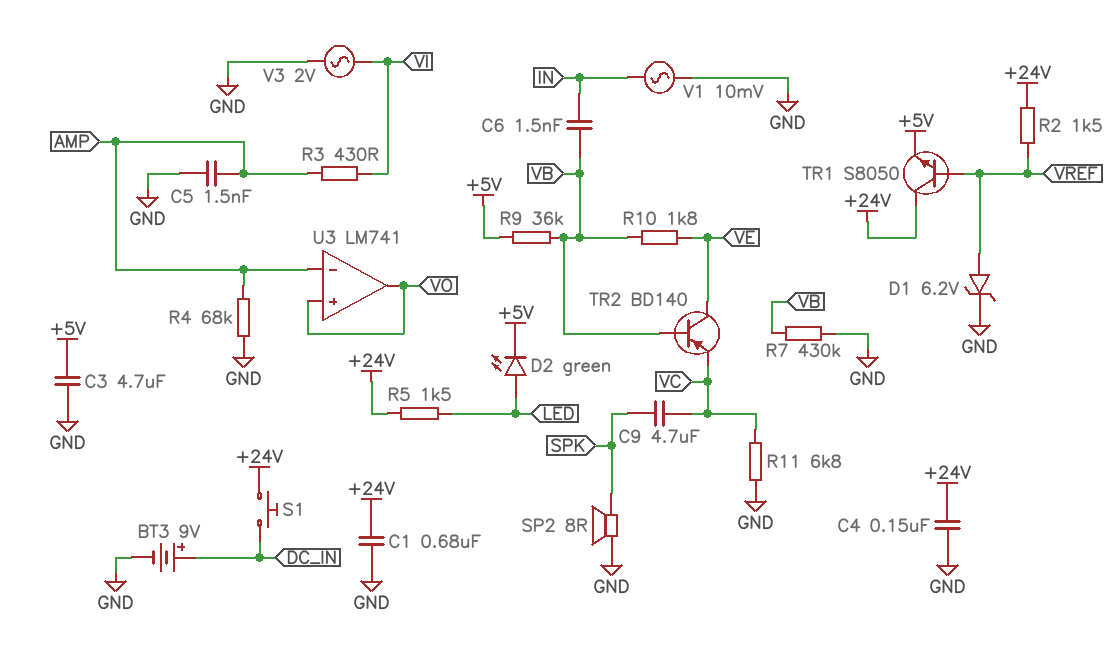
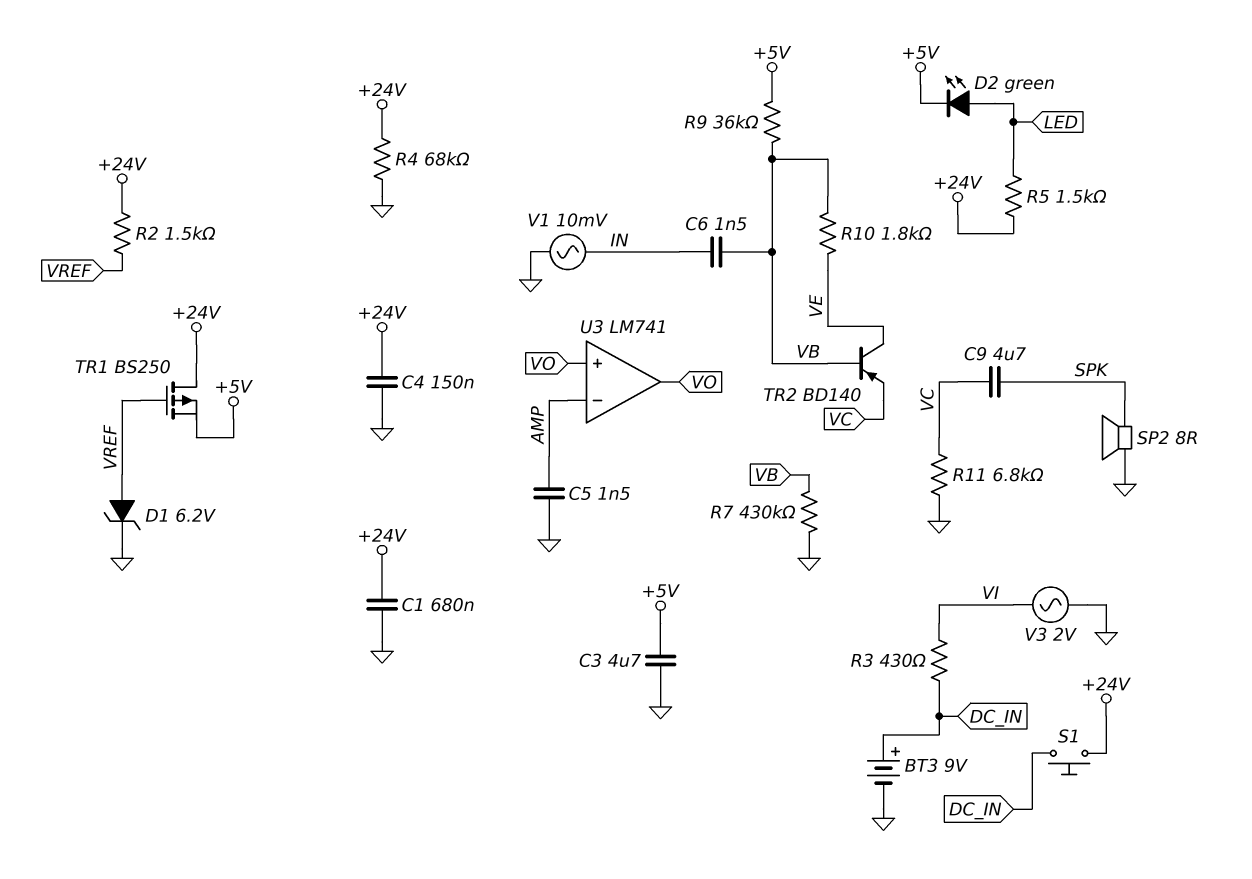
R3: 430 (AMP, VI) -> 430 (DC_IN, VI)
R4: 68k (AMP, GND) -> 68k (+24V, GND)
TR1: NPN S8050 (B VREF, C +24V, E +5V) -> PMOS BS250 (G VREF, D +24V, S +5V)

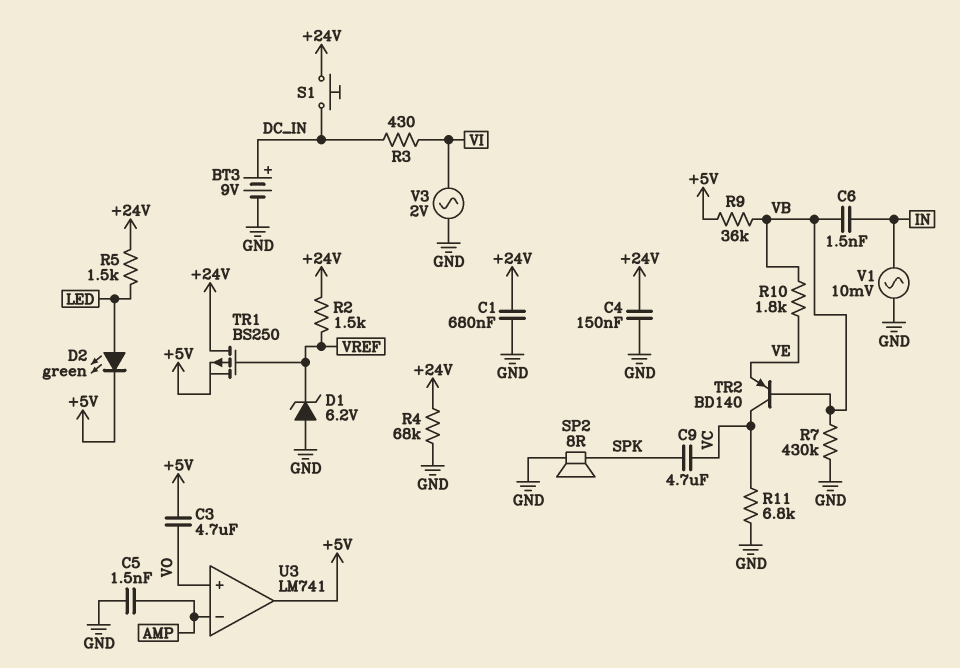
C3: 4.7uF (+5V, GND) -> 4.7uF (+5V, VO)
D1: zener 6.2V (A VREF, K GND) -> zener 6.2V (A GND, K VREF)
TR2: PNP BD140 (B VB, C VE, E VC) -> PNP BD140 (B VB, C VC, E VE)
U3 pin out: VO -> +5V

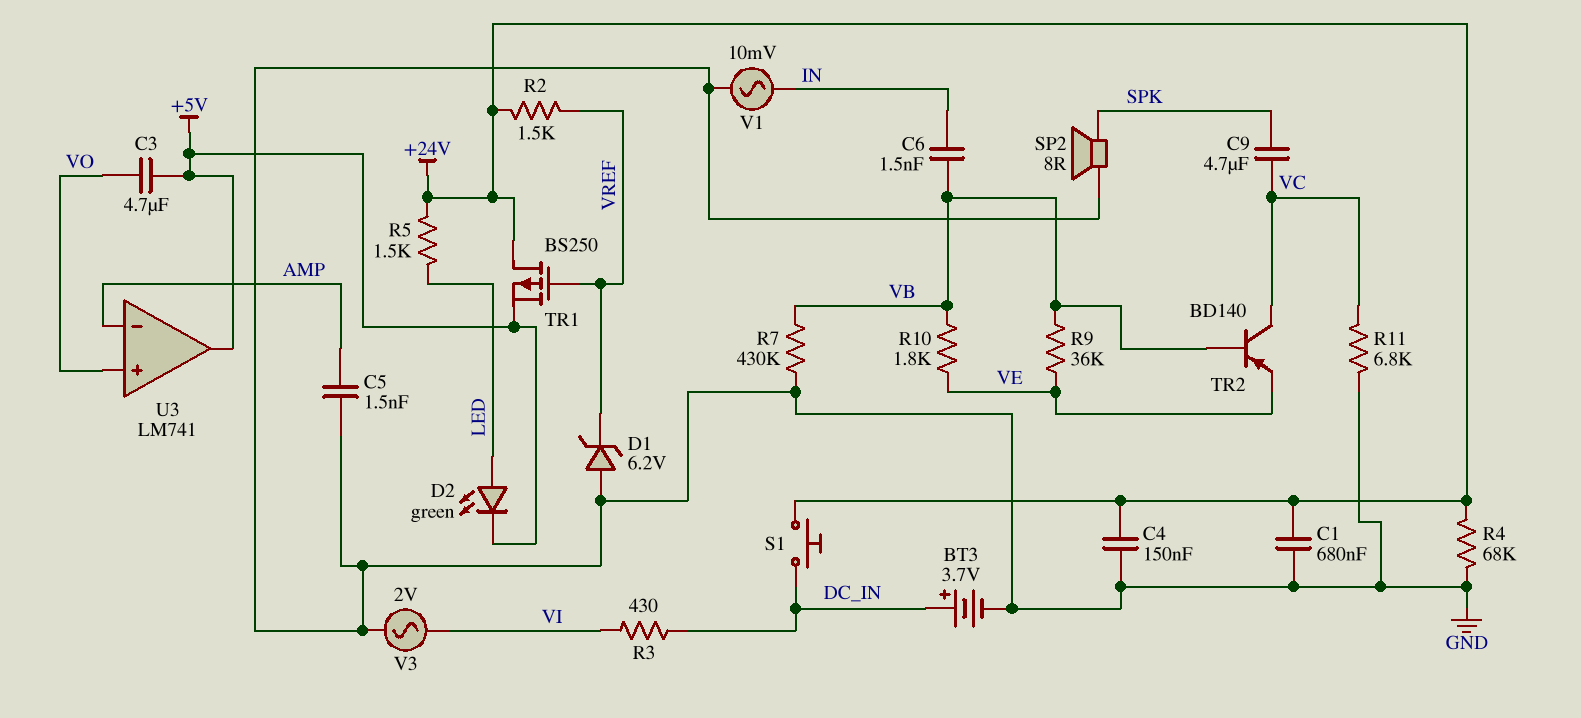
BT3: 9V (plus DC_IN, minus GND) -> 3.7V (plus DC_IN, minus GND)
R9: 36k (+5V, VB) -> 36k (VB, VE)

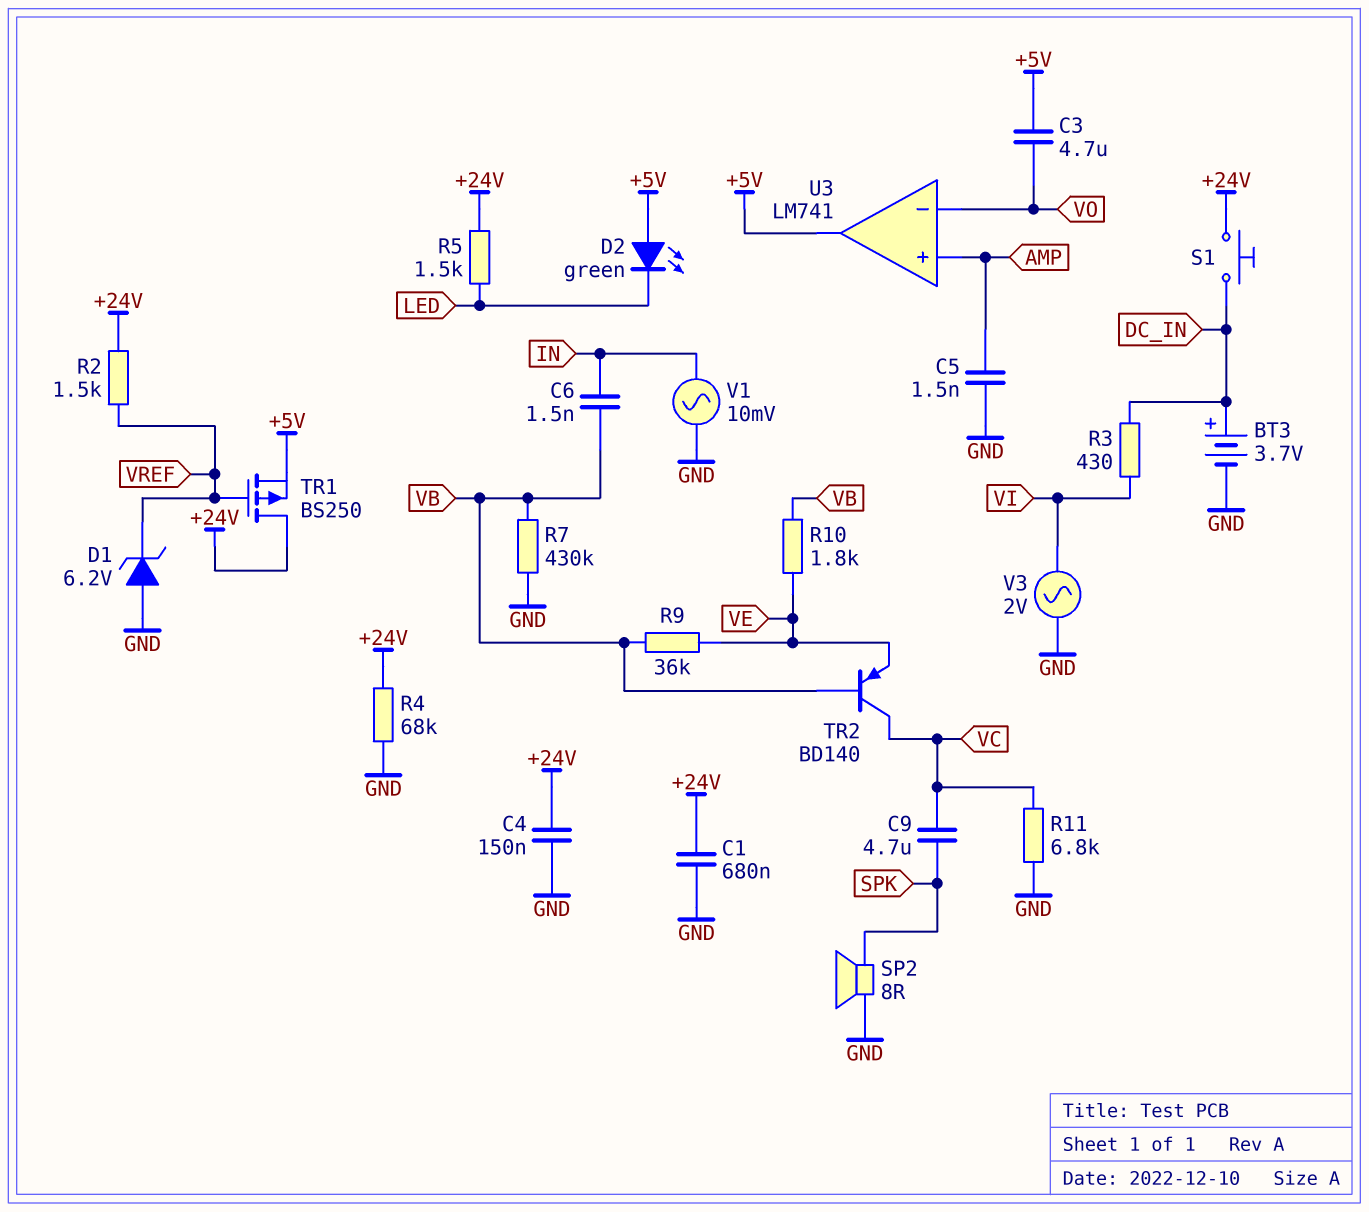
D2: LED green (A LED, K +5V) -> LED green (A +5V, K LED)
U3 pin in+: VO -> AMP
U3 pin in-: AMP -> VO

